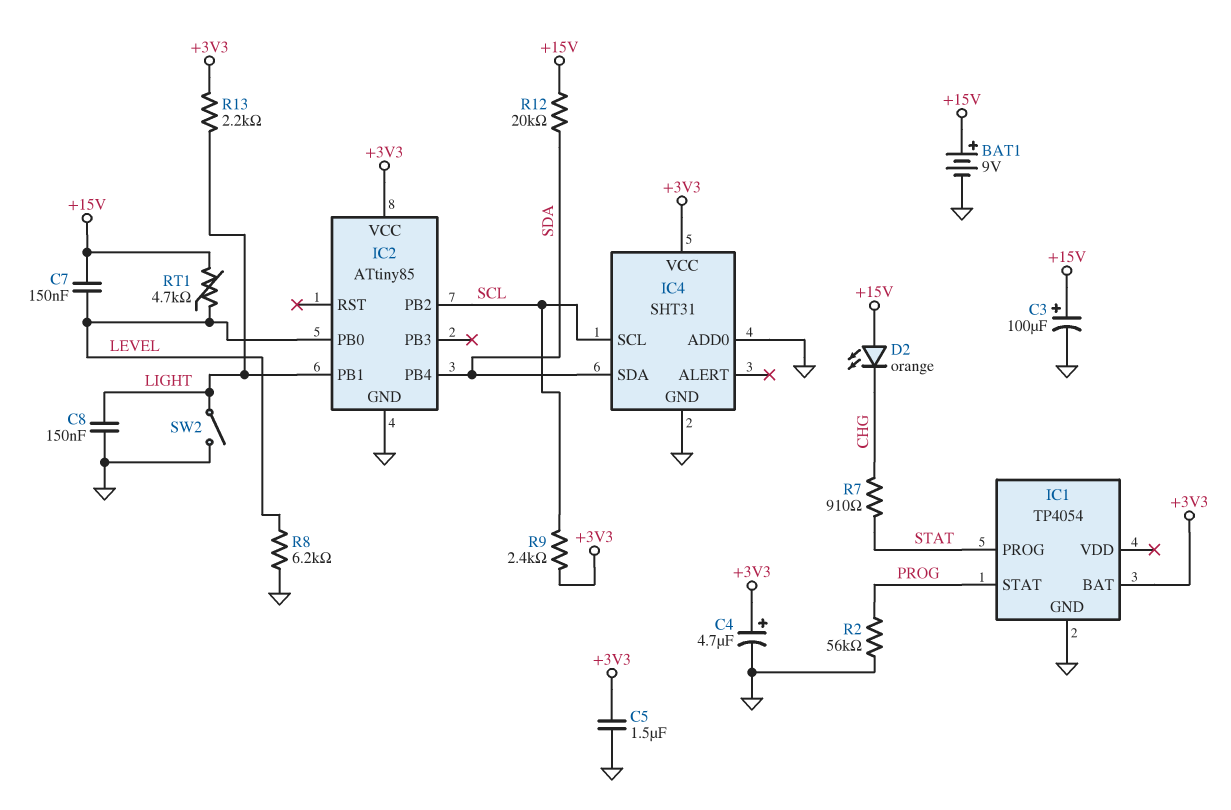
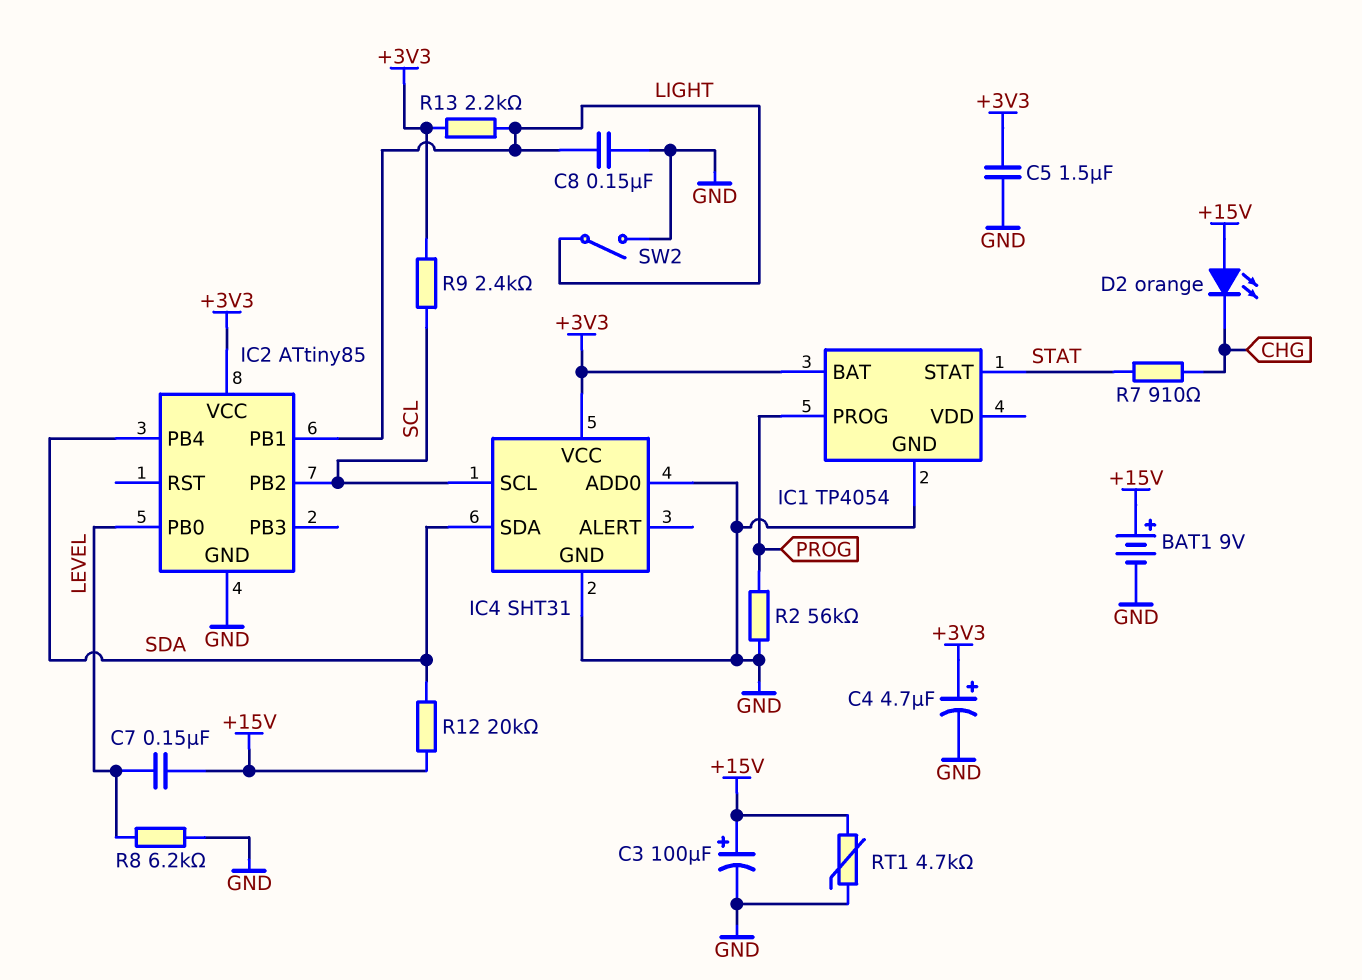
IC1 pin PROG: STAT -> PROG
IC1 pin STAT: PROG -> STAT
RT1: 4.7k (+15V, LEVEL) -> 4.7k (+15V, GND)

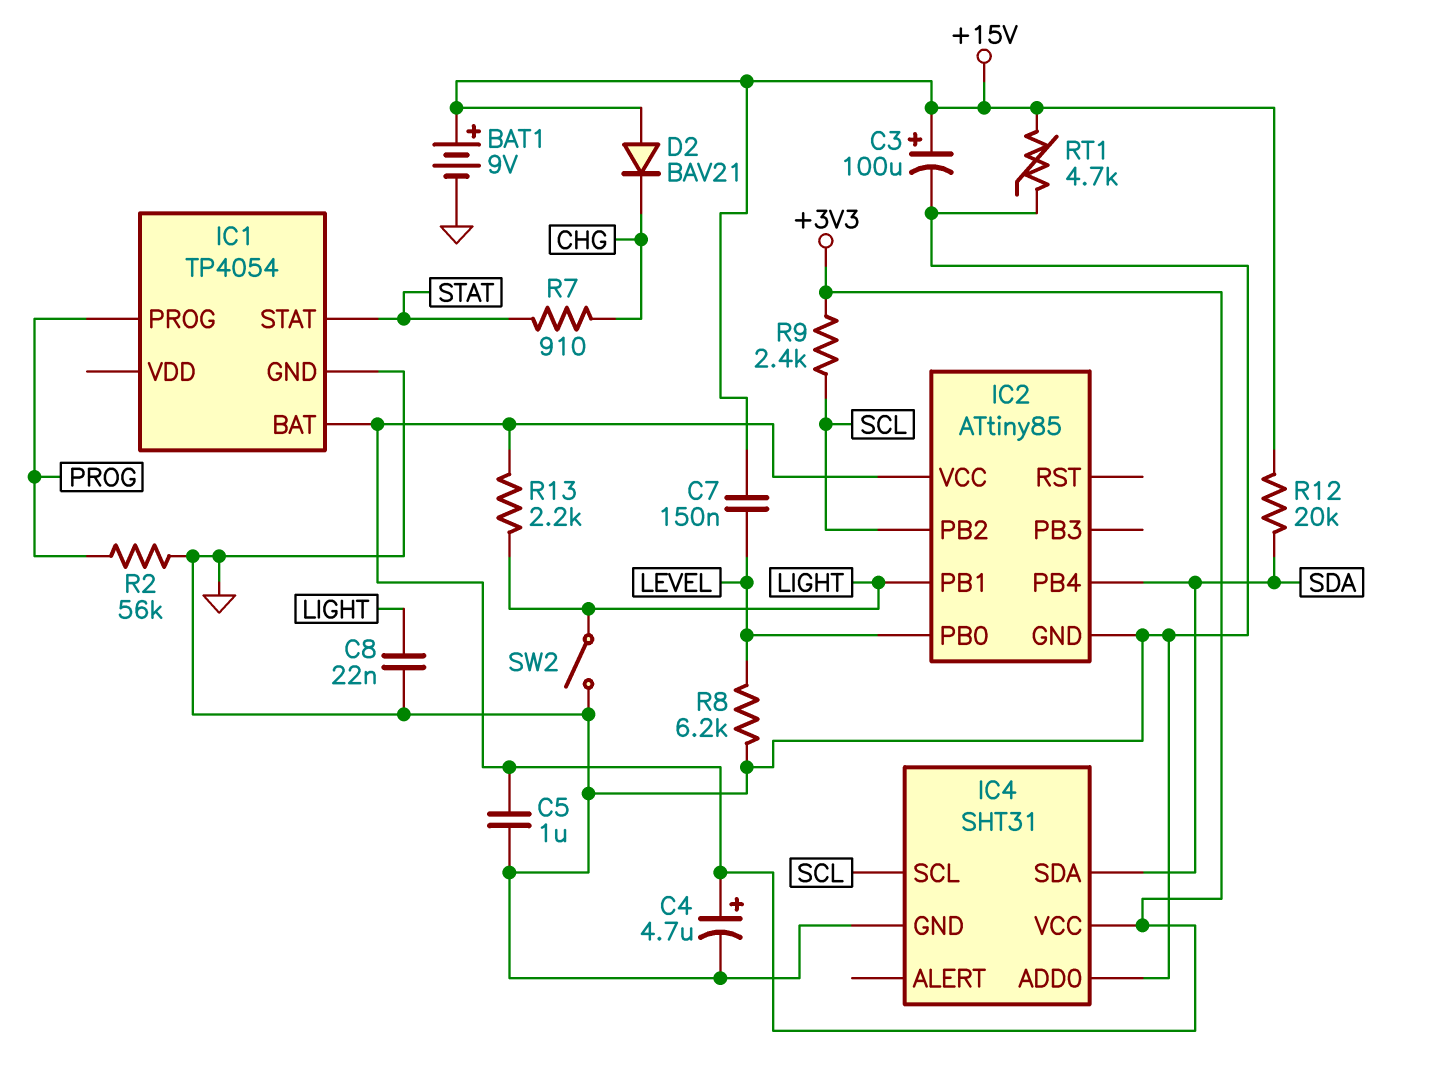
C5: 1.5uF (+3V3, GND) -> 1uF (+3V3, GND)
C8: 150nF (GND, LIGHT) -> 22nF (GND, LIGHT)
D2: LED orange (A +15V, K CHG) -> diode BAV21 (A +15V, K CHG)

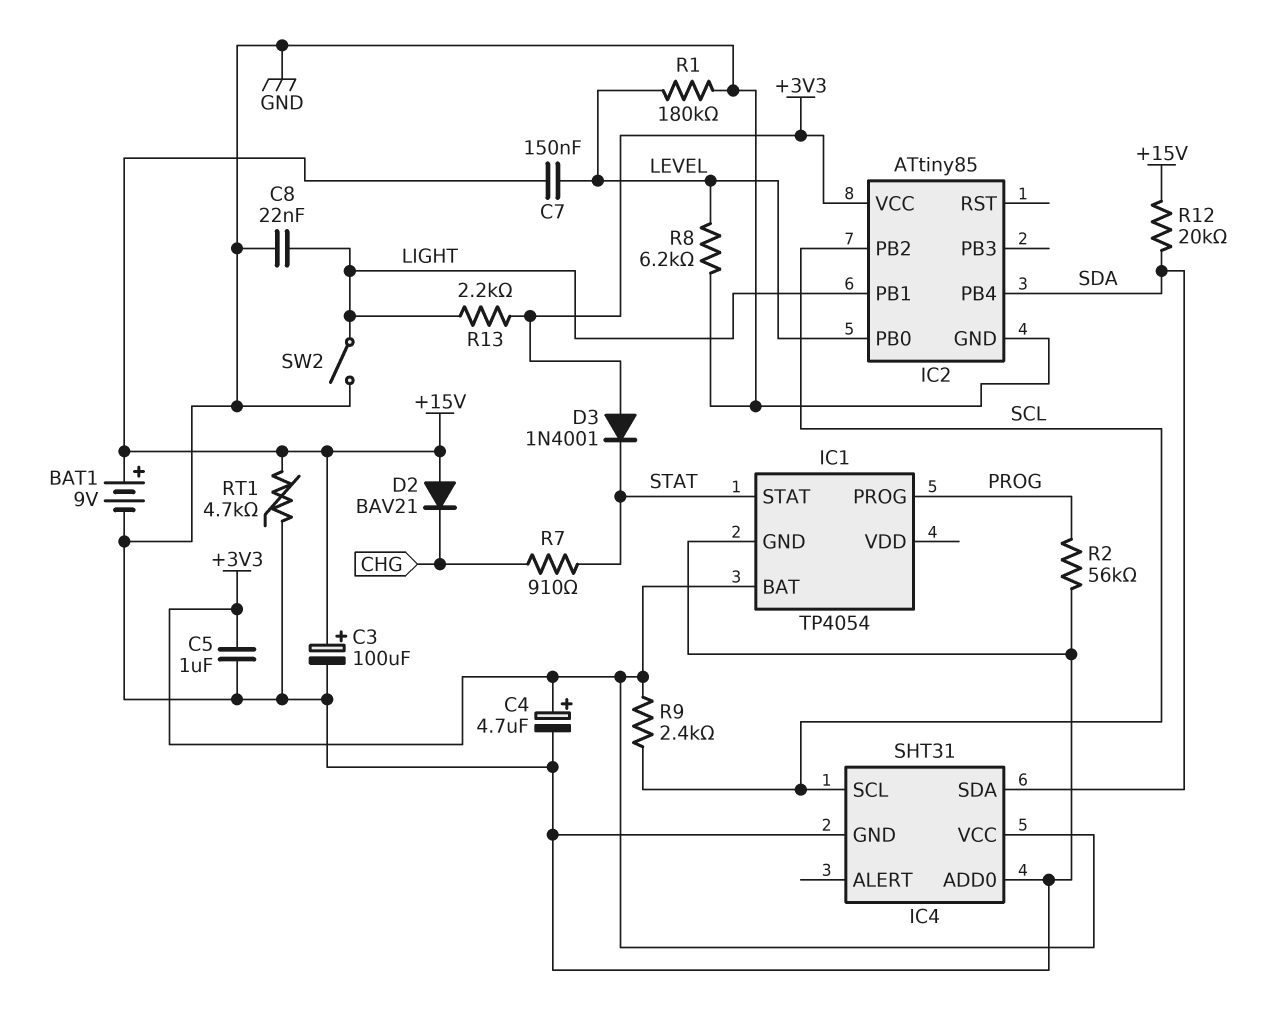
D3: none -> diode 1N4001 (A +3V3, K STAT)
R1: none -> 180k (GND, LEVEL)

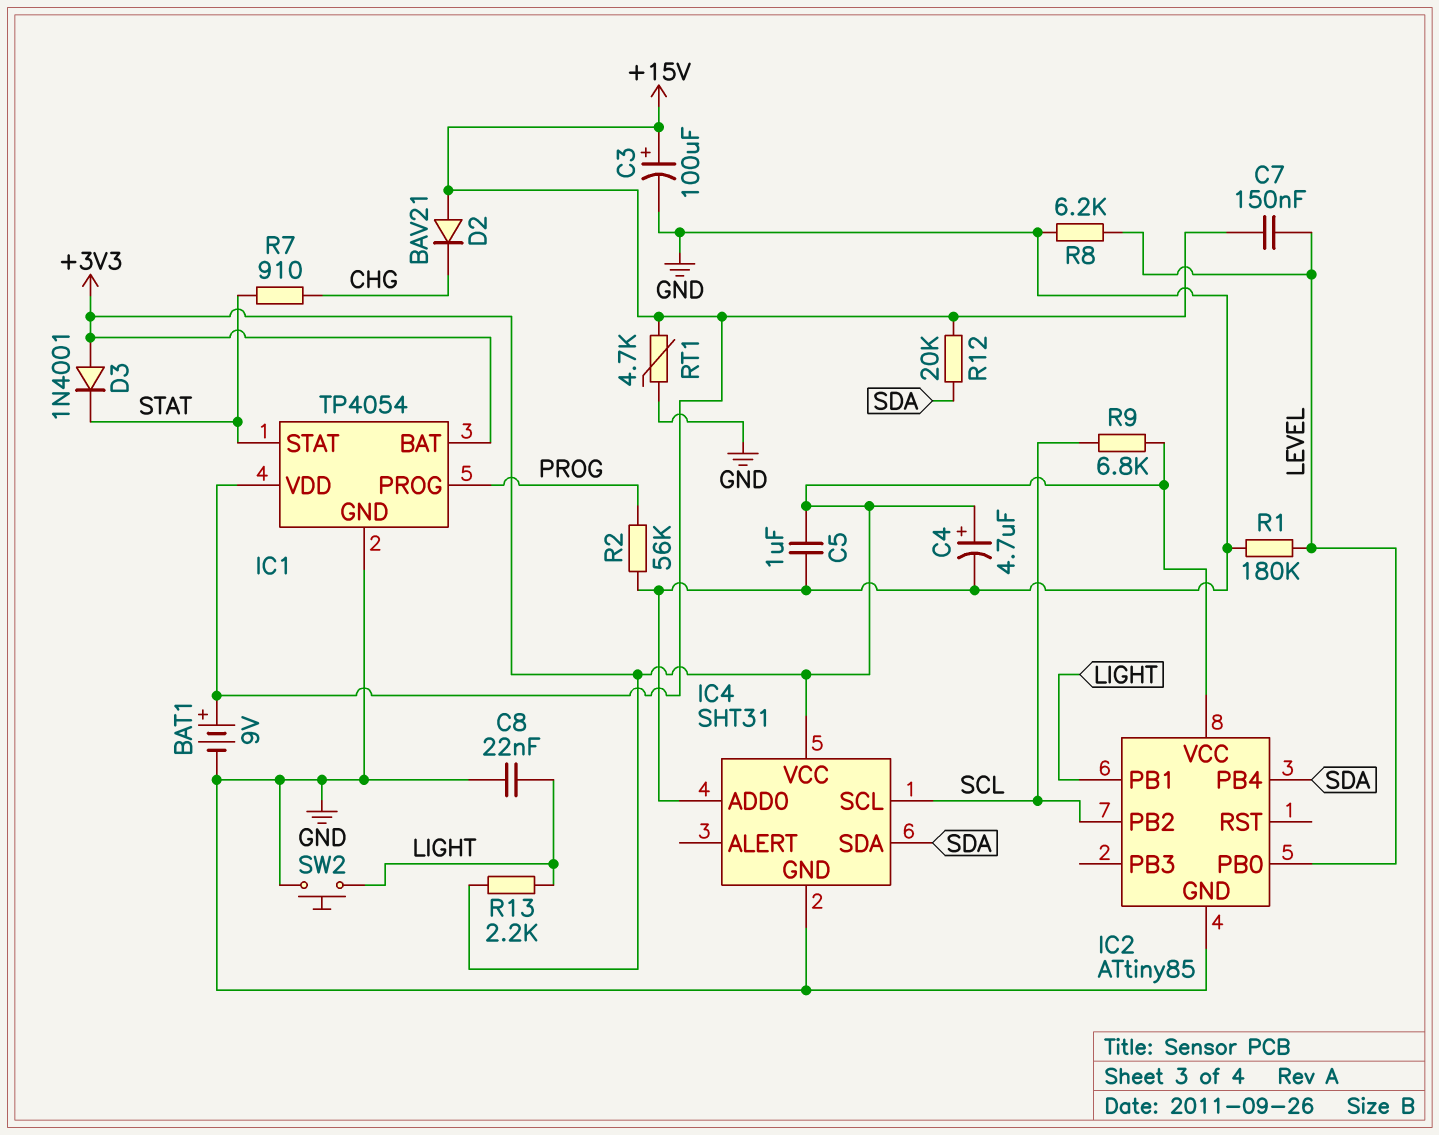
IC1 pin VDD: none -> +15V
R9: 2.4k (+3V3, SCL) -> 6.8k (+3V3, SCL)
SW2: switch (GND, LIGHT) -> button (GND, LIGHT)

